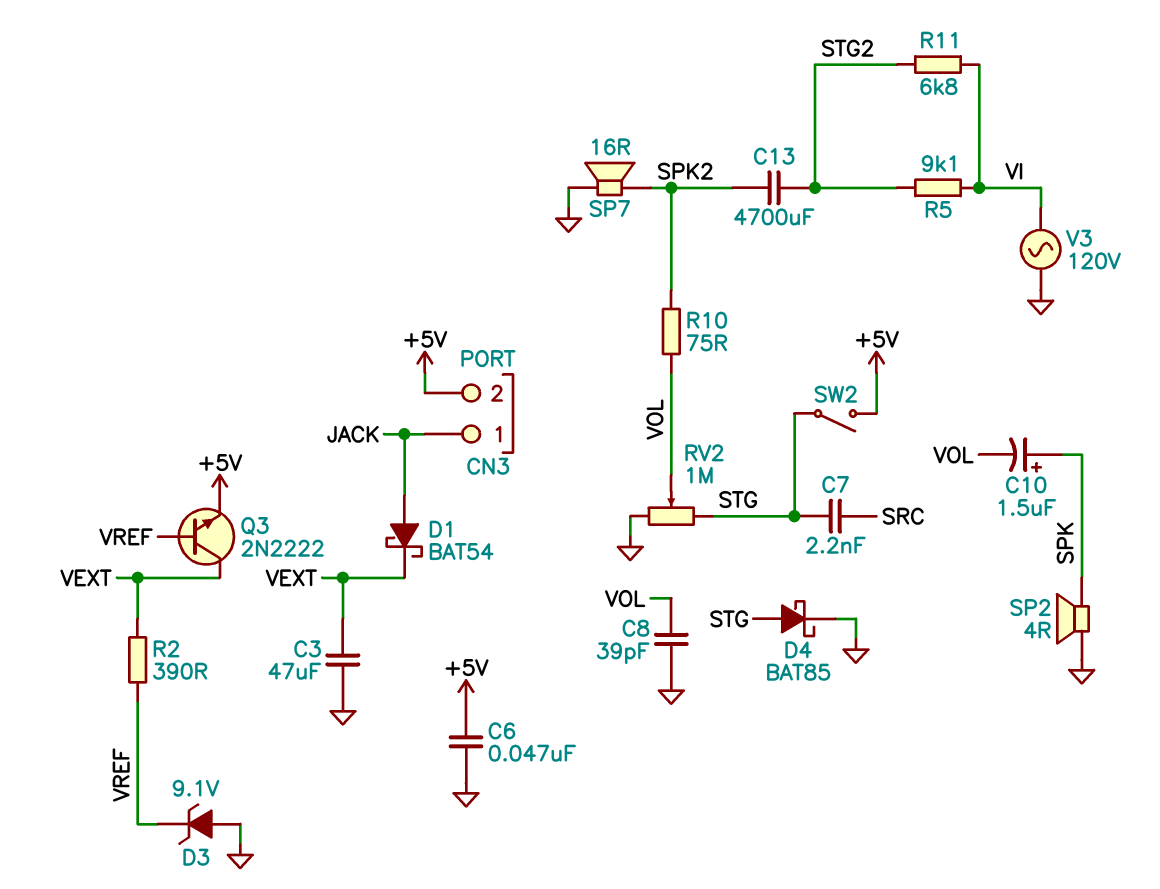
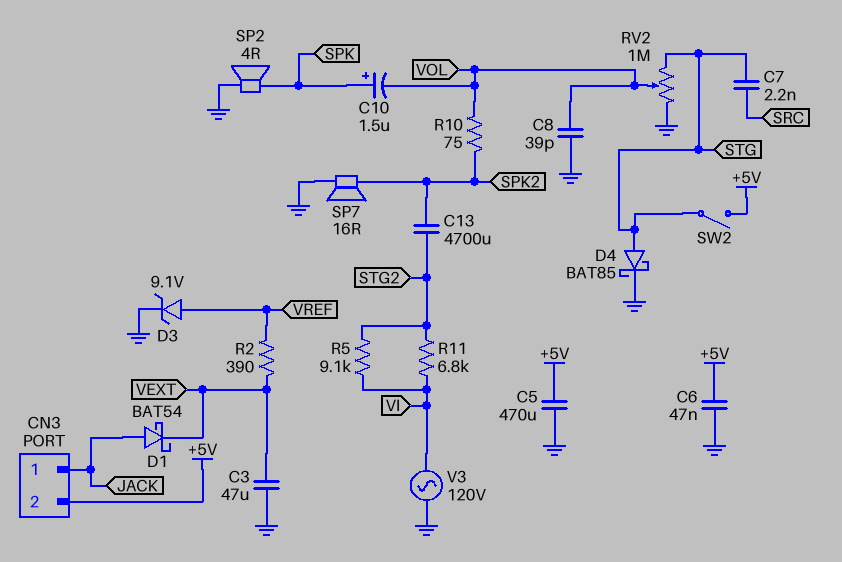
C5: none -> 470uF (+5V, GND)
D3: zener 9.1V (A GND, K VREF) -> zener 9.1V (A VREF, K GND)
Q3: NPN 2N2222 (B VREF, C VEXT, E +5V) -> none

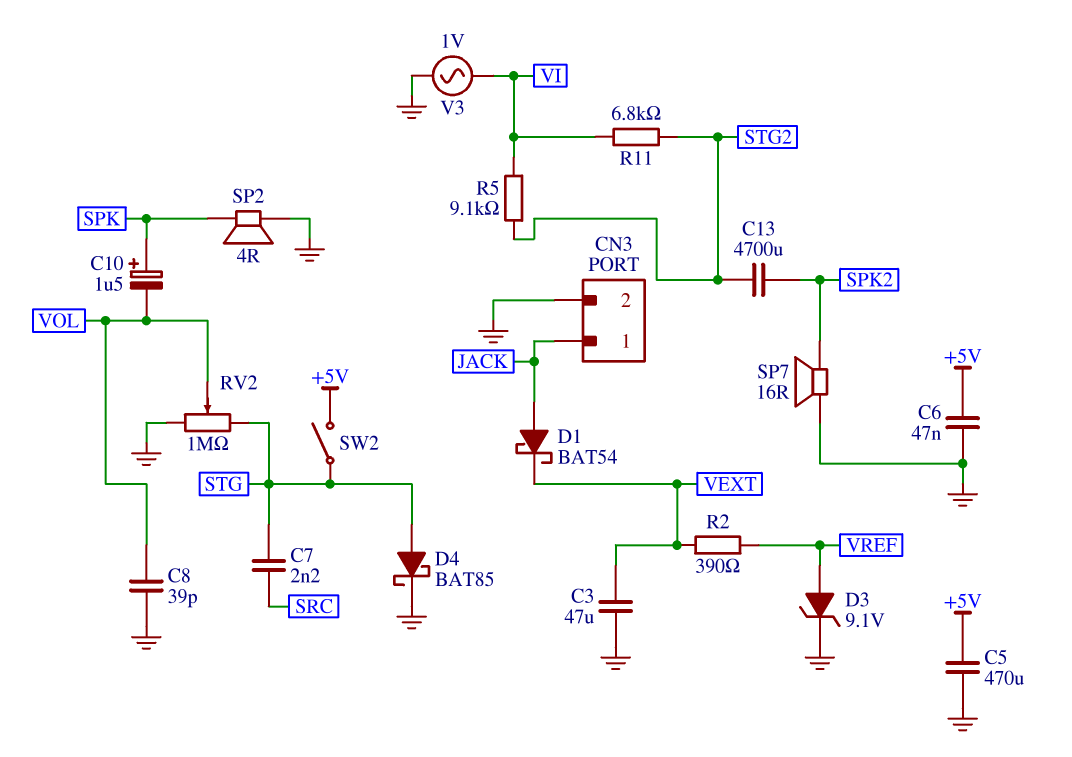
CN3 pin 2: +5V -> GND
R10: 75 (SPK2, VOL) -> none
V3: AC 120V (GND, VI) -> AC 1V (GND, VI)

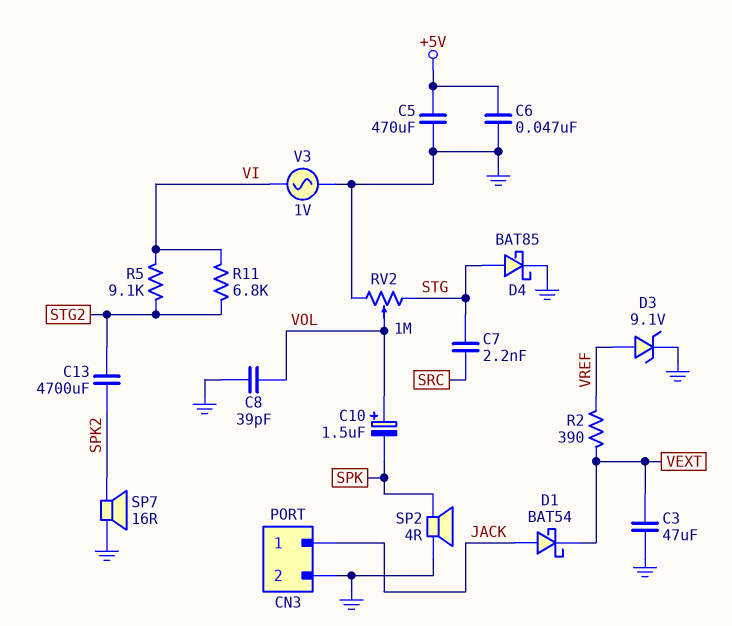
C10: 1.5uF (plus SPK, minus VOL) -> 1.5uF (plus VOL, minus SPK)
SW2: switch (+5V, STG) -> none

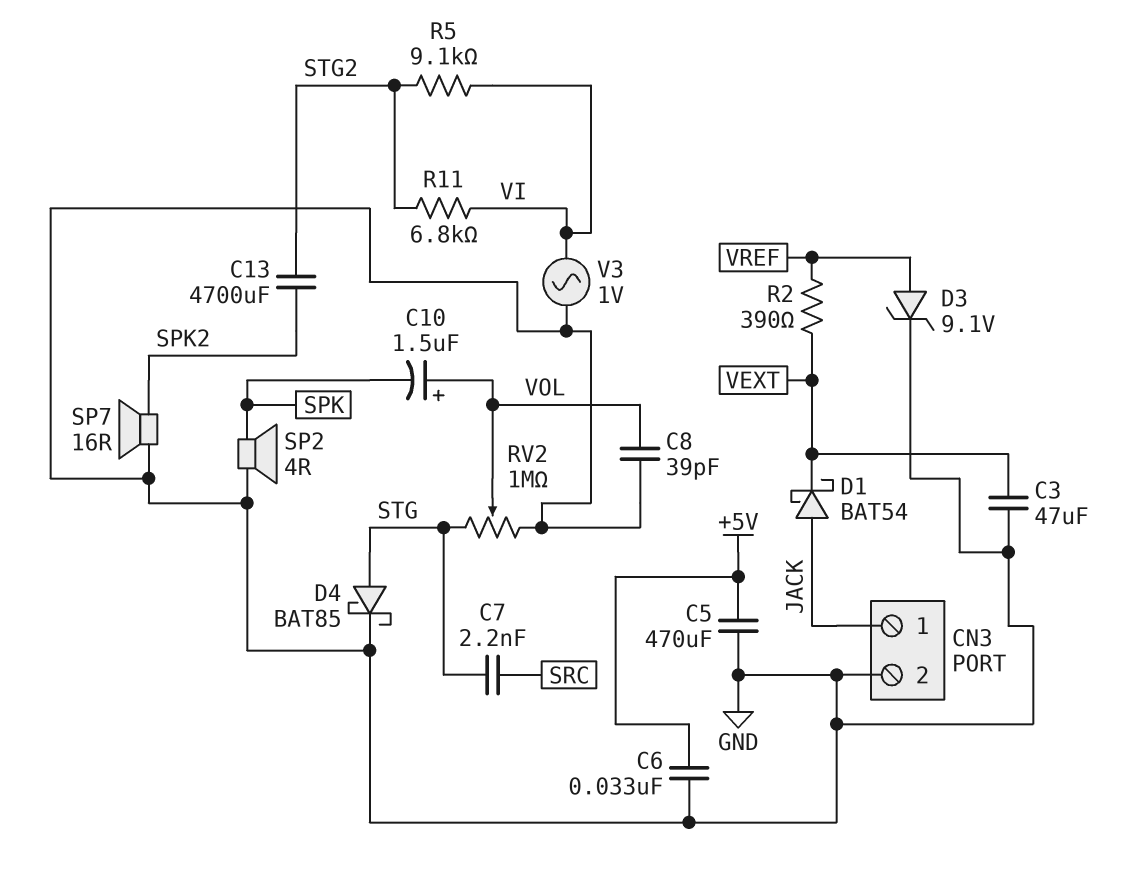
C6: 47nF (+5V, GND) -> 33nF (+5V, GND)

